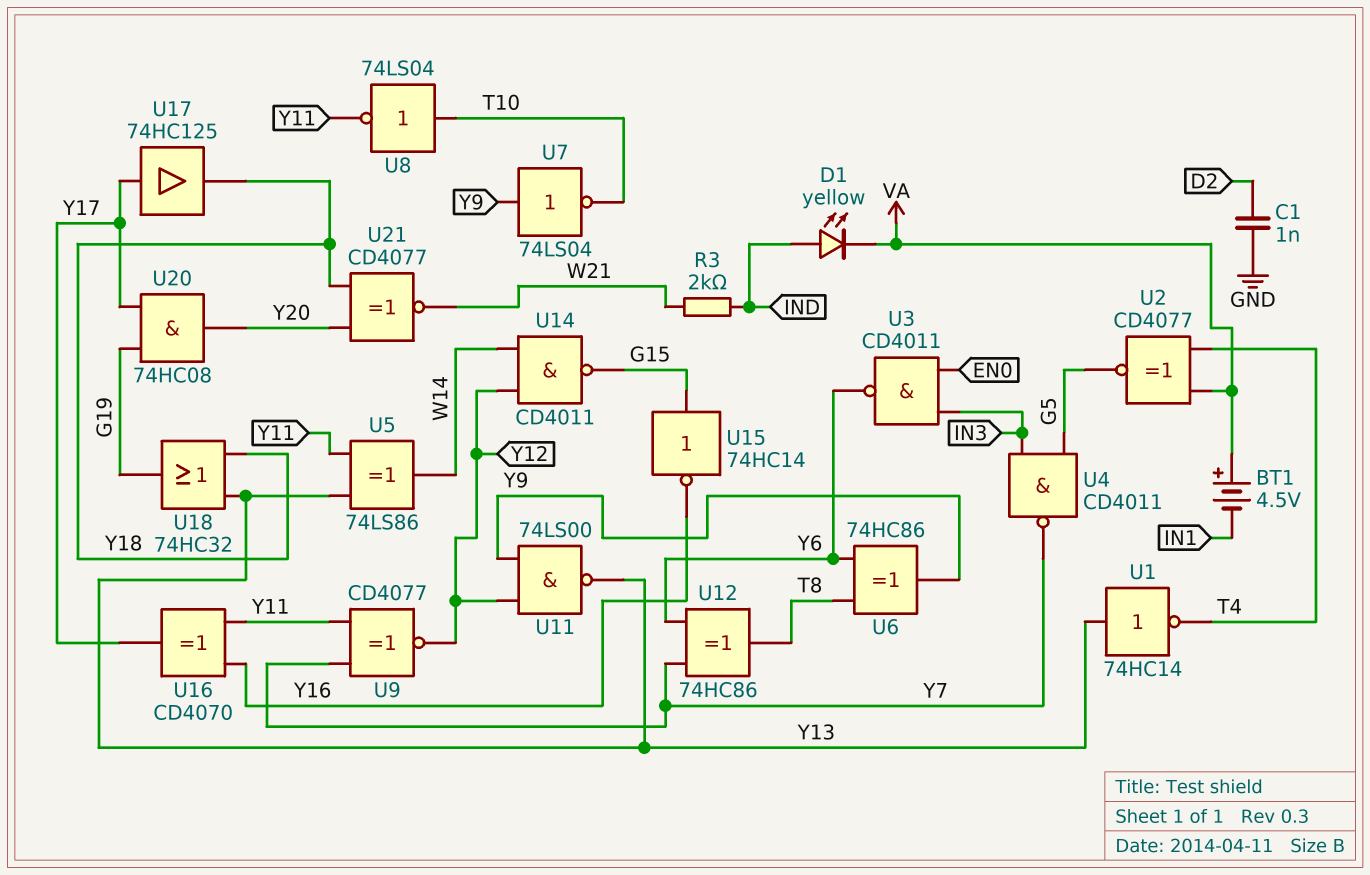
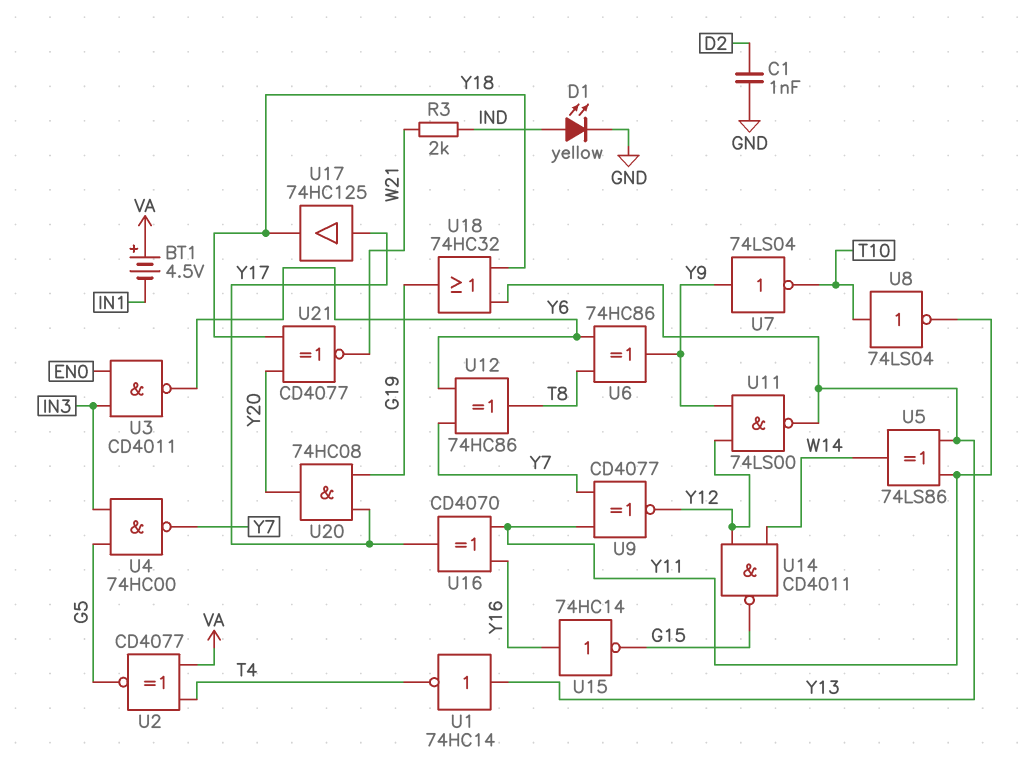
D1: LED yellow (A IND, K VA) -> LED yellow (A IND, K GND)
U4: NAND CD4011 (in G5, in IN3, out Y7) -> NAND 74HC00 (in G5, in IN3, out Y7)
U15: NOT 74HC14 (in G15, out Y16) -> NOT 74HC14 (in Y16, out G15)

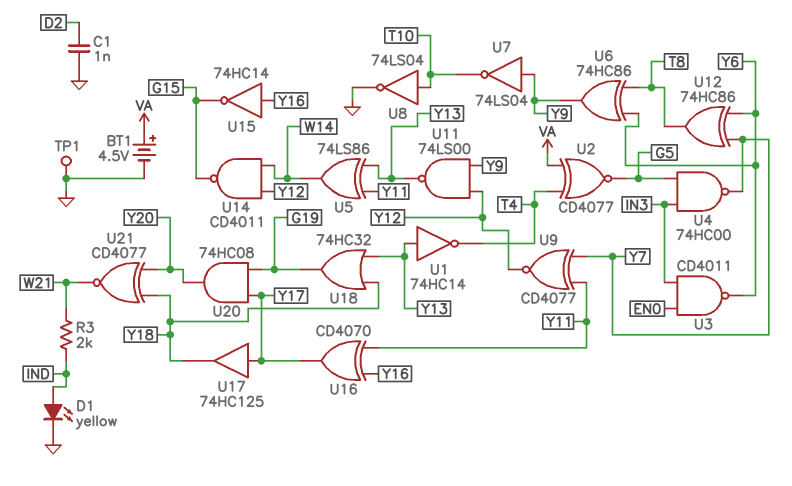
BT1: 4.5V (plus VA, minus IN1) -> 4.5V (plus VA, minus GND)
TP1: none -> test point (GND)
U8: NOT 74LS04 (in T10, out Y11) -> NOT 74LS04 (in T10, out GND)

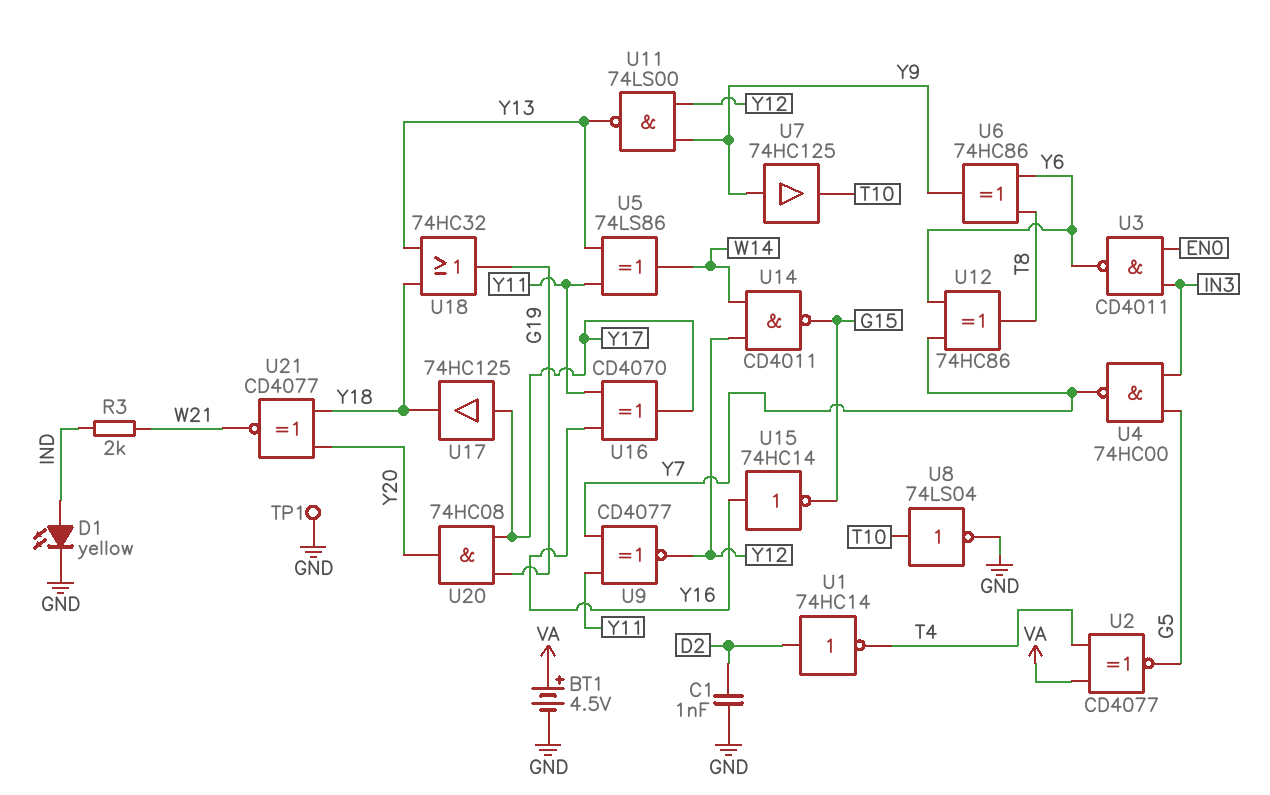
U1: NOT 74HC14 (in Y13, out T4) -> NOT 74HC14 (in D2, out T4)
U7: NOT 74LS04 (in Y9, out T10) -> buffer 74HC125 (in Y9, out T10)

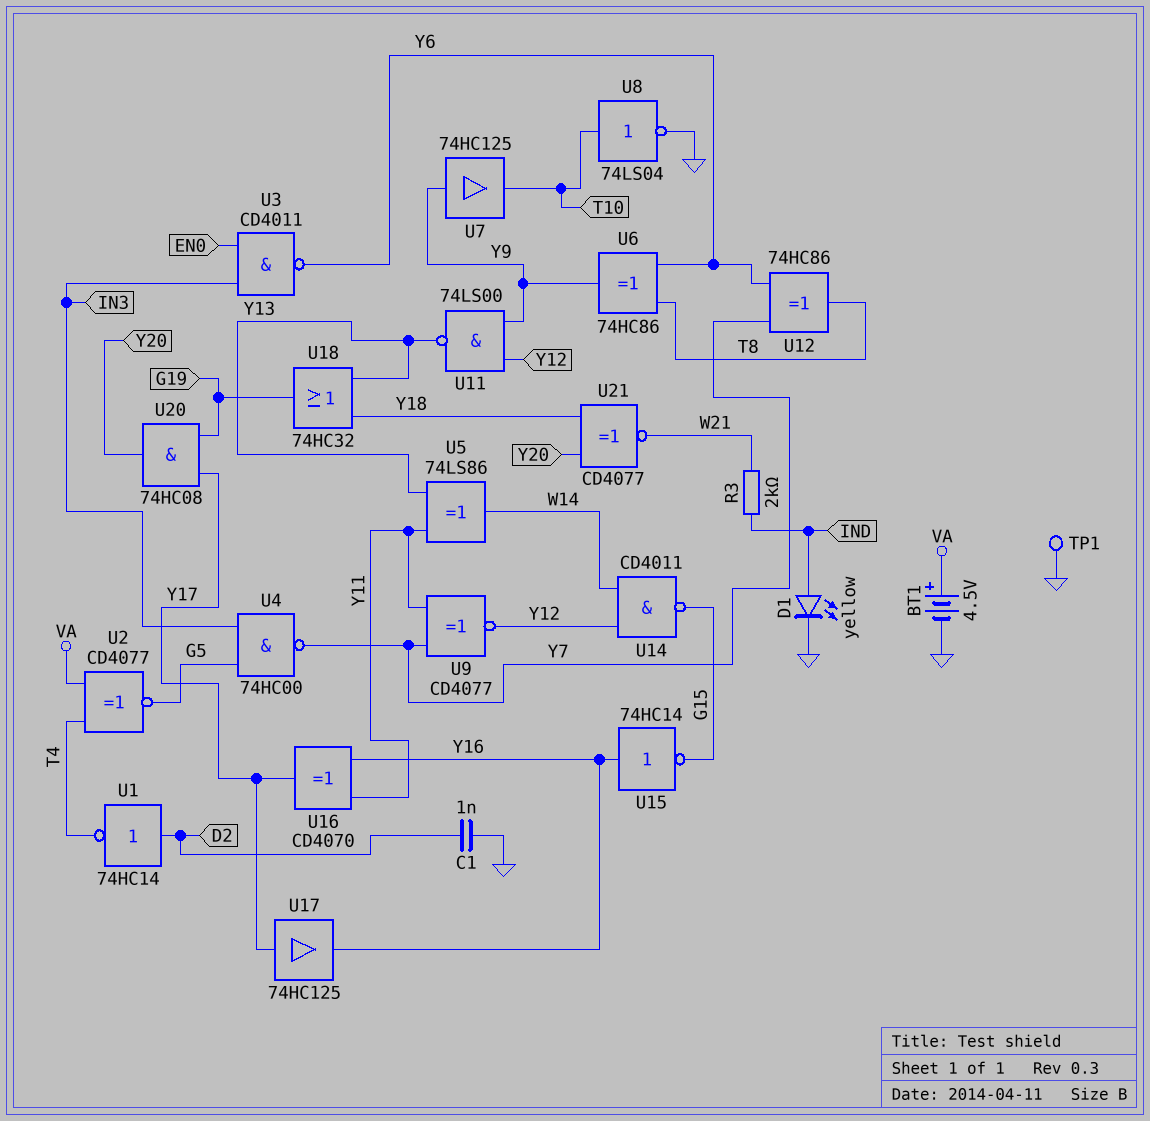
U17: buffer 74HC125 (in Y17, out Y18) -> buffer 74HC125 (in Y17, out Y16)

